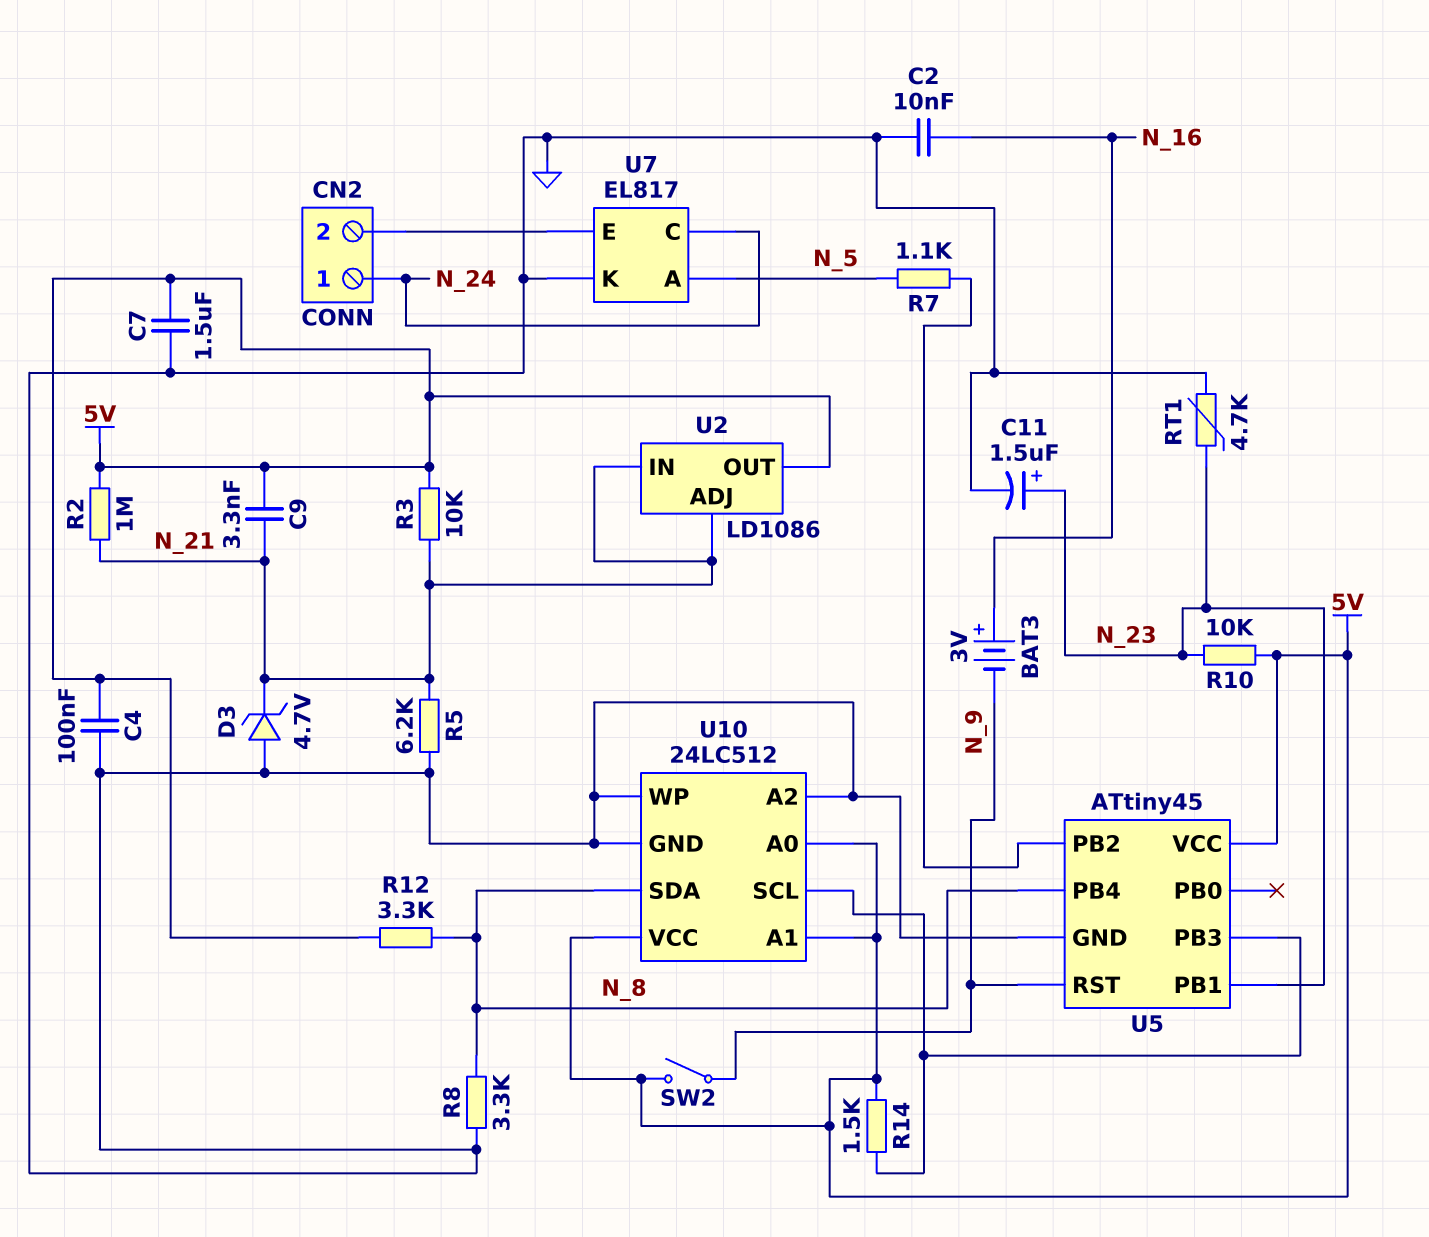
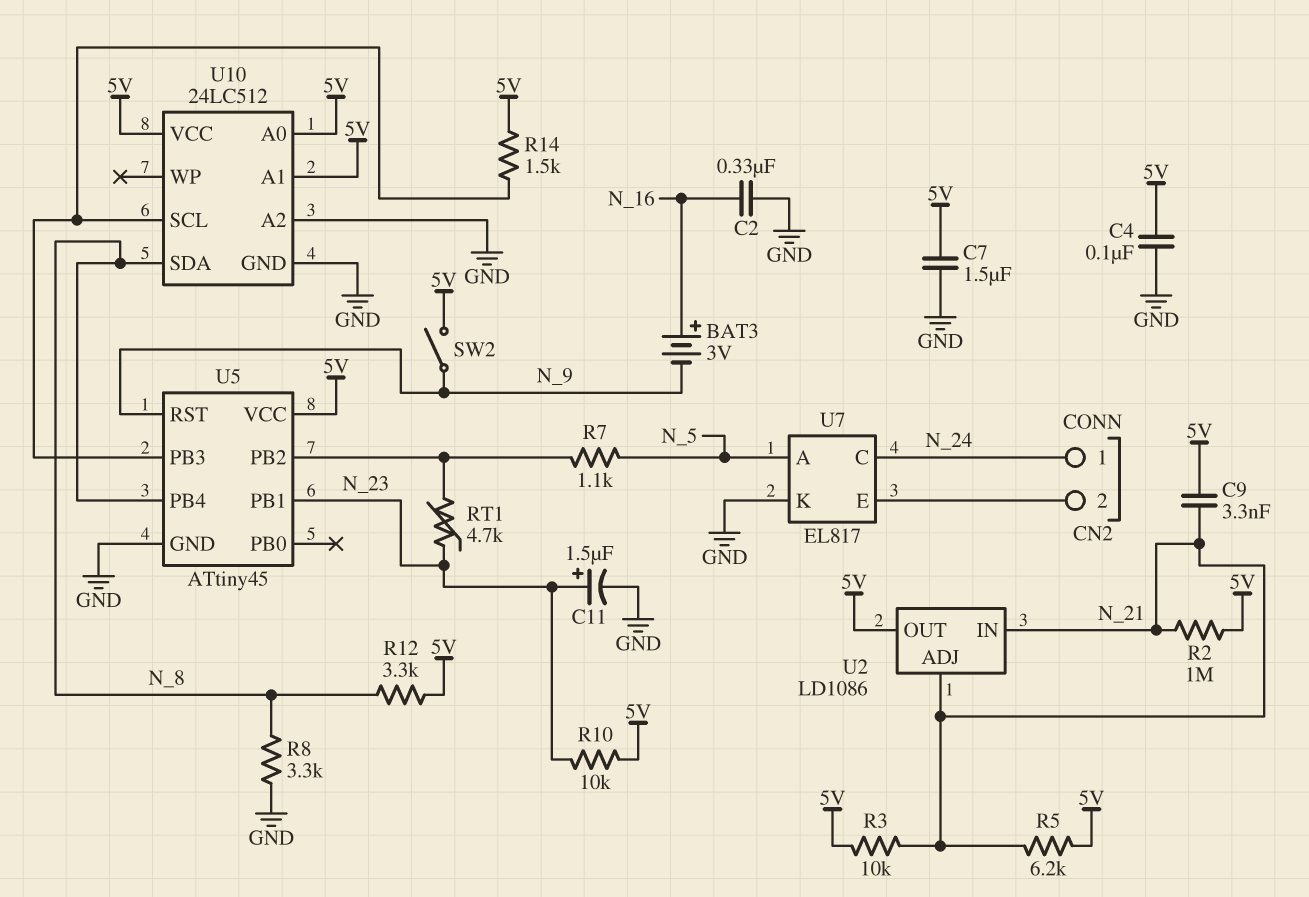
C2: 10nF (GND, N_16) -> 330nF (GND, N_16)
D3: zener 4.7V (A GND, K N_21) -> none
R5: 6.2k (GND, N_21) -> 6.2k (5V, N_21)
RT1: 4.7k (GND, N_23) -> 4.7k (N_23, U5/PB2)
U10 pin WP: GND -> none

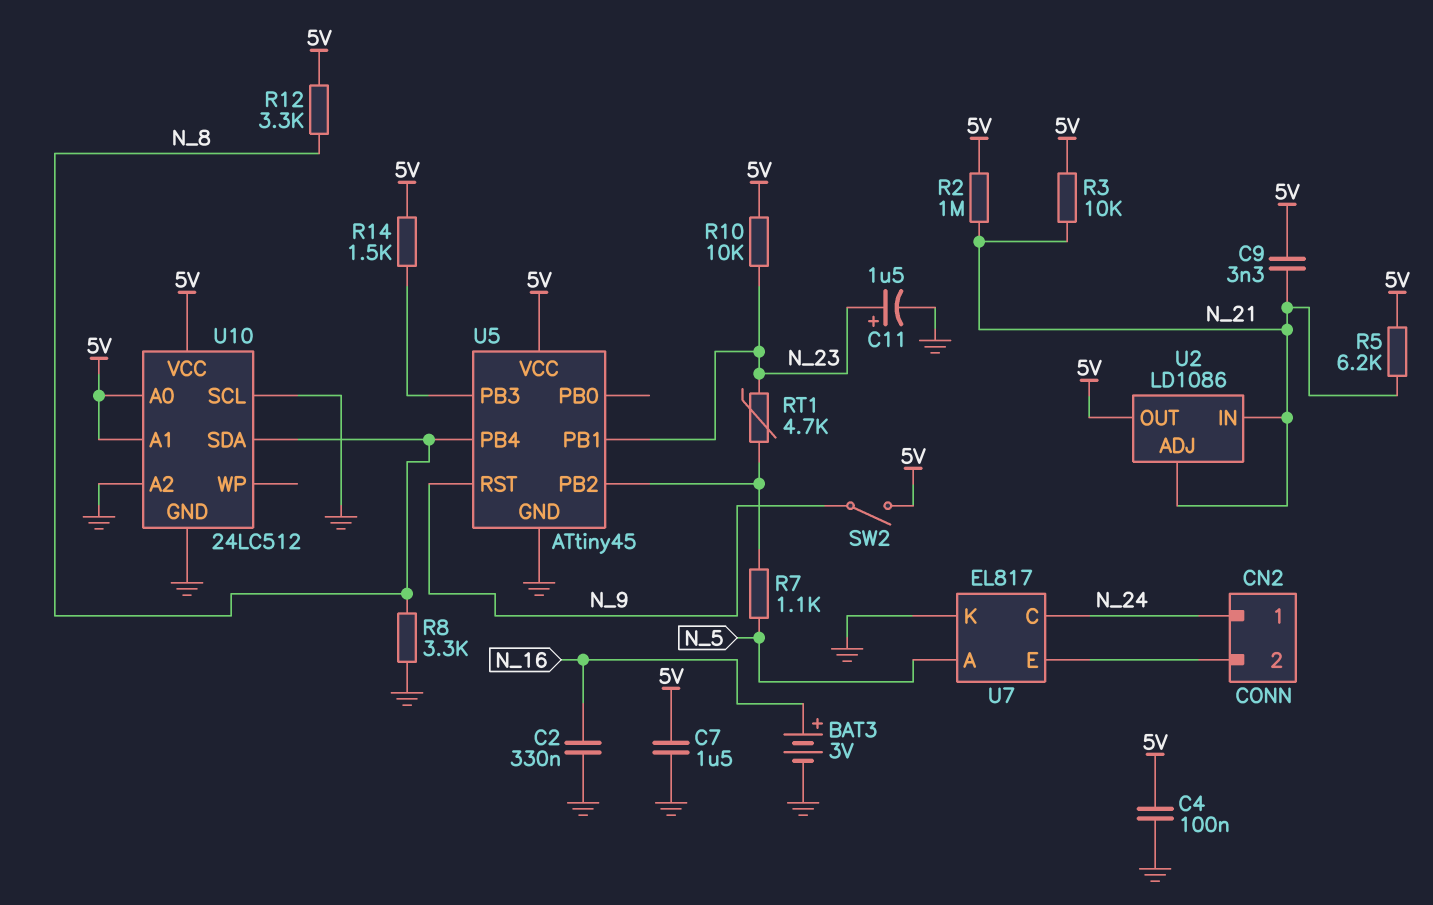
BAT3: 3V (plus N_16, minus N_9) -> 3V (plus N_16, minus GND)
U10 pin SCL: U5/PB3 -> GND

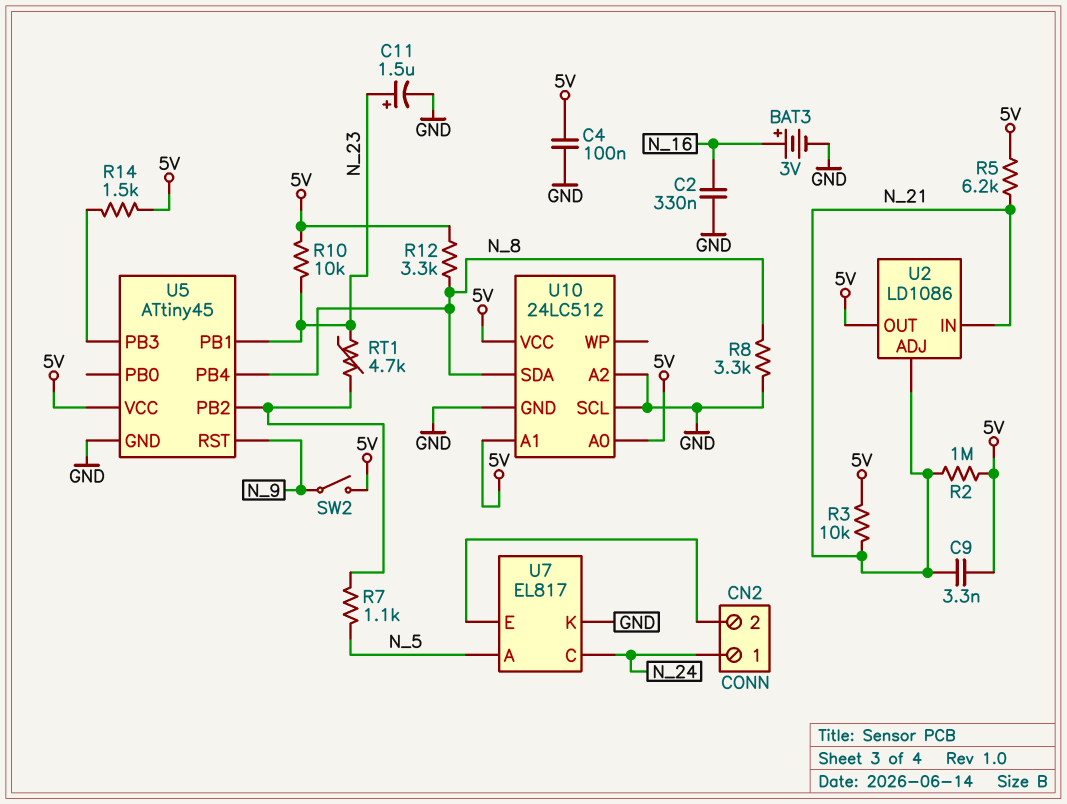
C7: 1.5uF (5V, GND) -> none

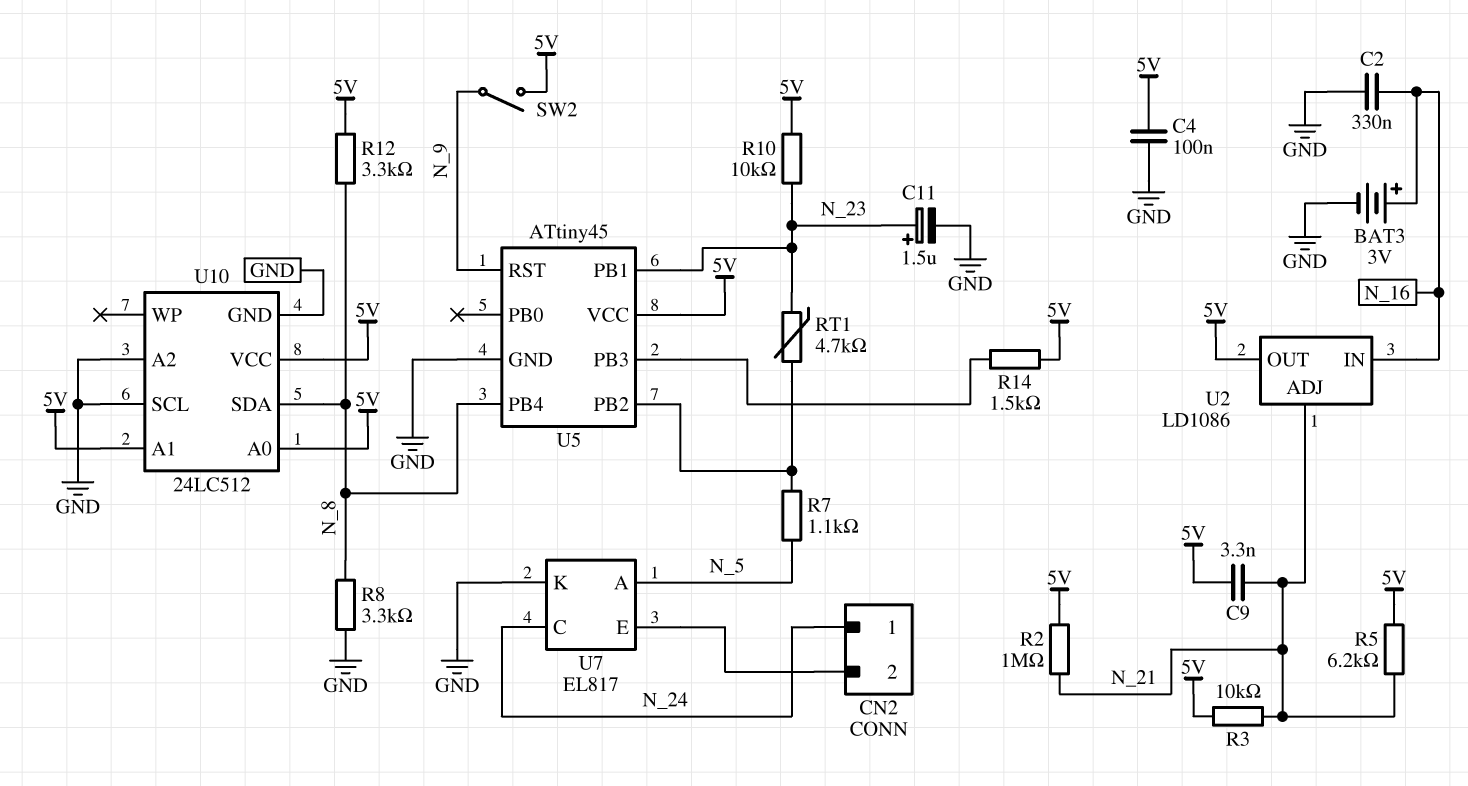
U2 pin IN: N_21 -> N_16

